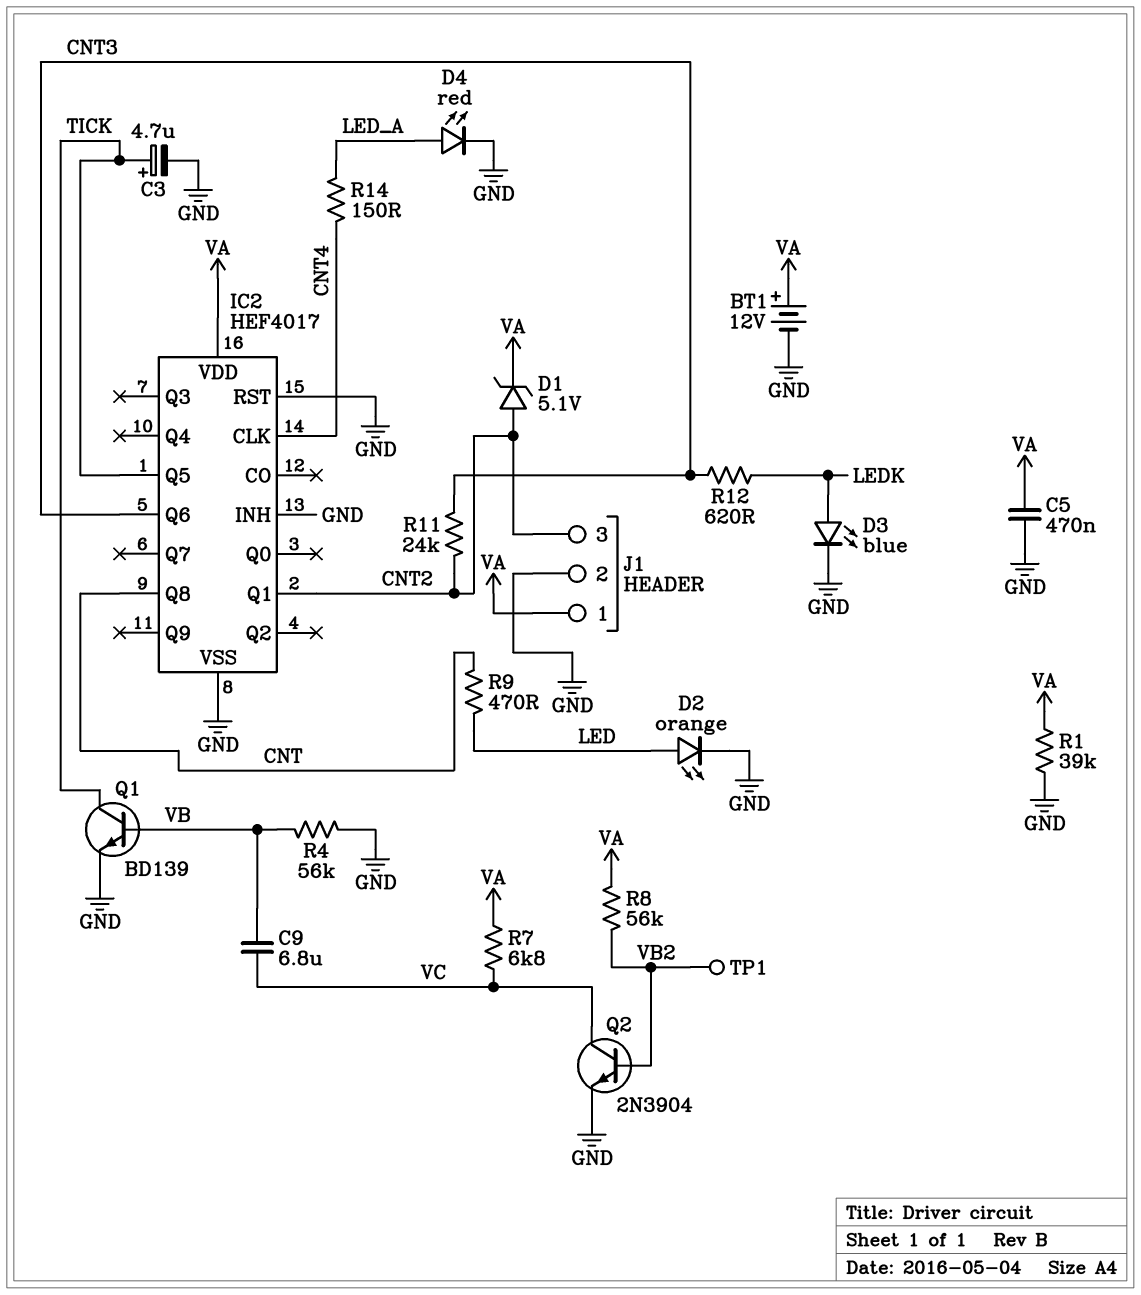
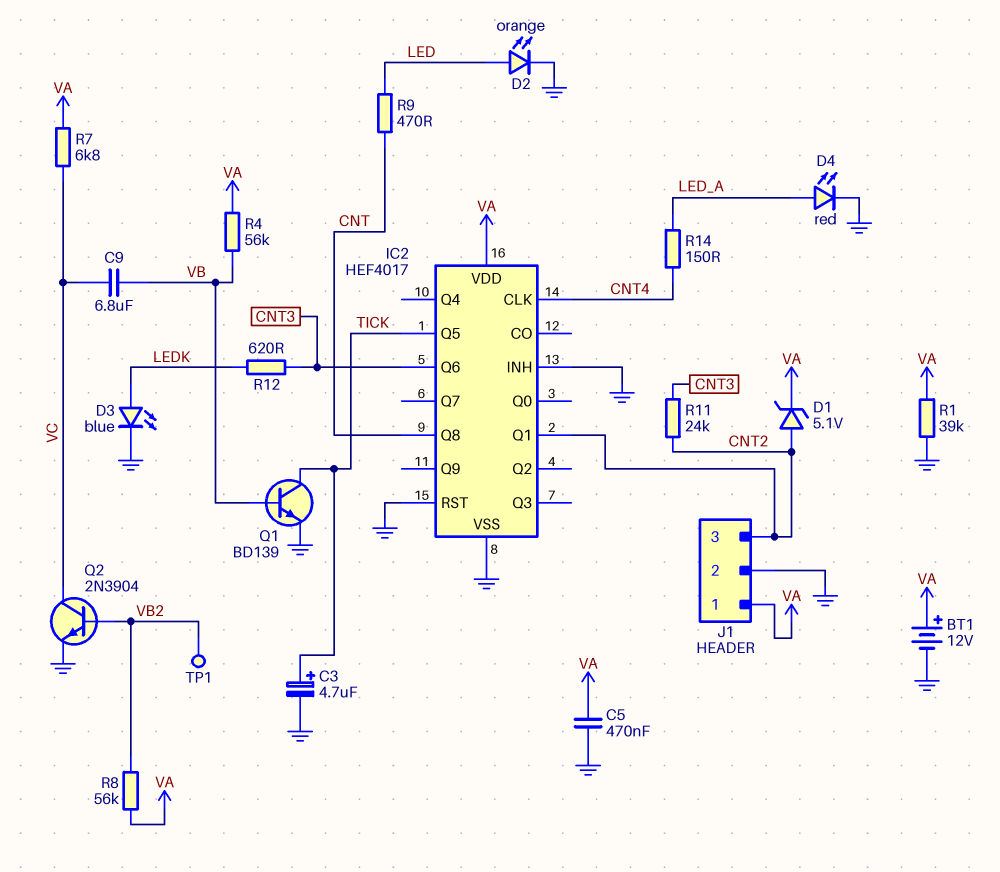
R4: 56k (GND, VB) -> 56k (VA, VB)

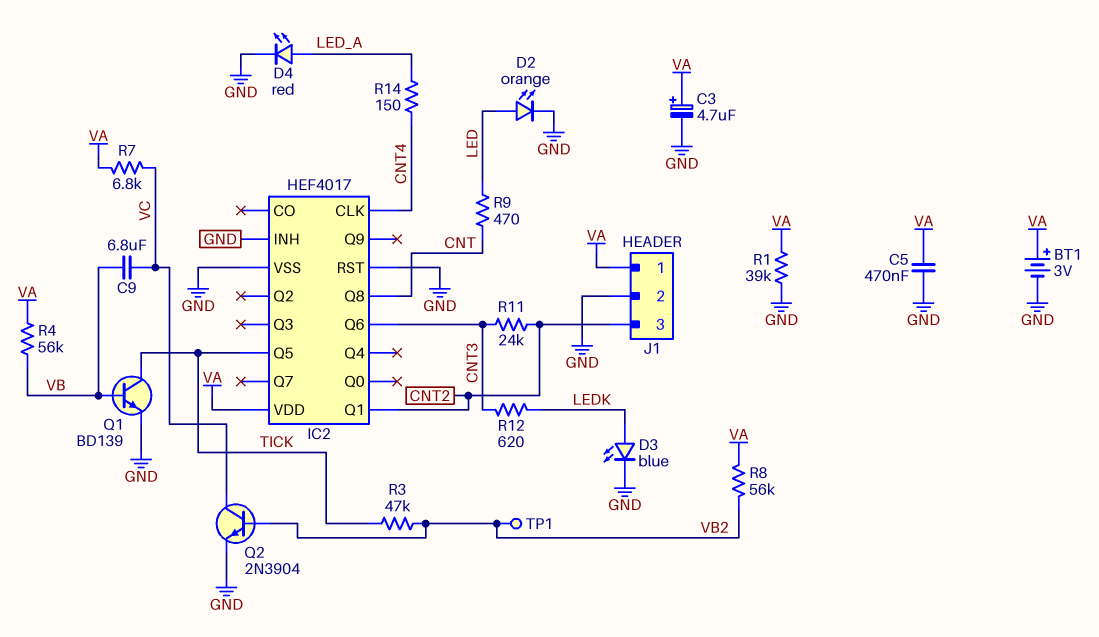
BT1: 12V (plus VA, minus GND) -> 3V (plus VA, minus GND)
C3: 4.7uF (plus TICK, minus GND) -> 4.7uF (plus VA, minus GND)
D1: zener 5.1V (A CNT2, K VA) -> none
R3: none -> 47k (TICK, VB2)

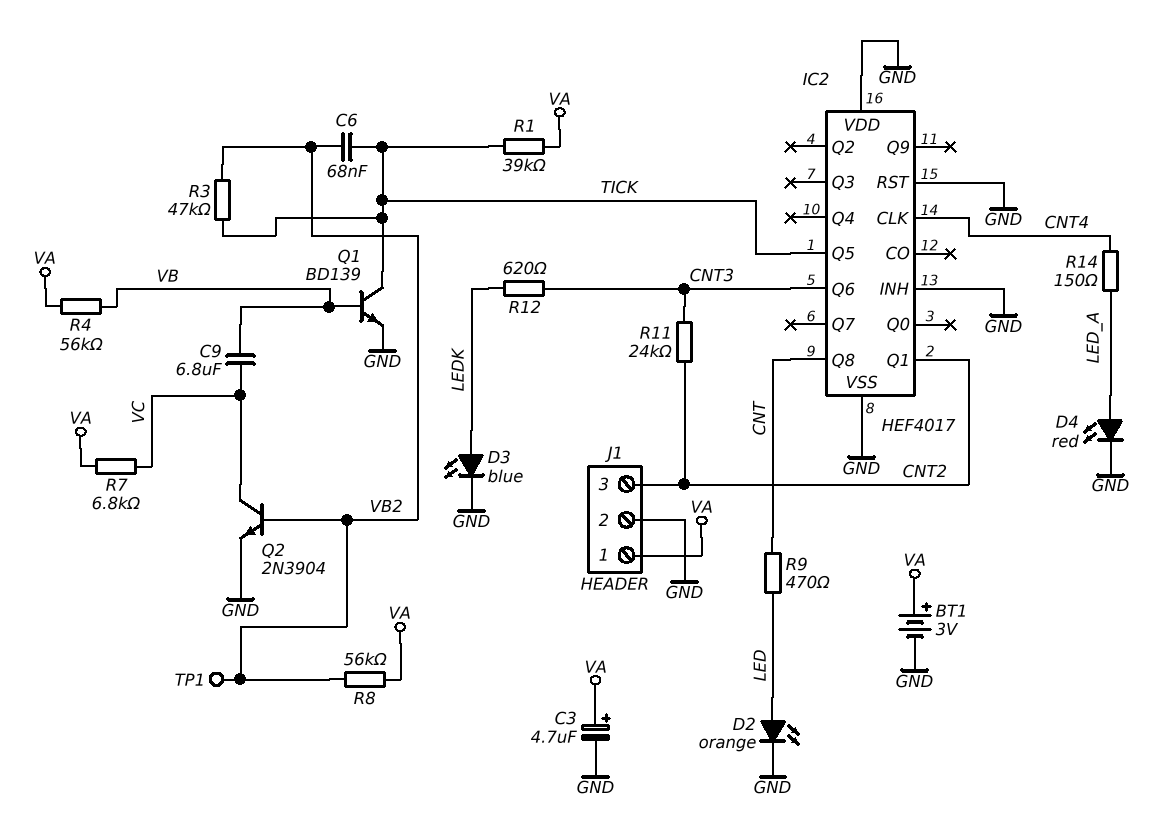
C5: 470nF (GND, VA) -> none
C6: none -> 68nF (TICK, VB2)
IC2 pin VDD: VA -> GND
R1: 39k (GND, VA) -> 39k (TICK, VA)

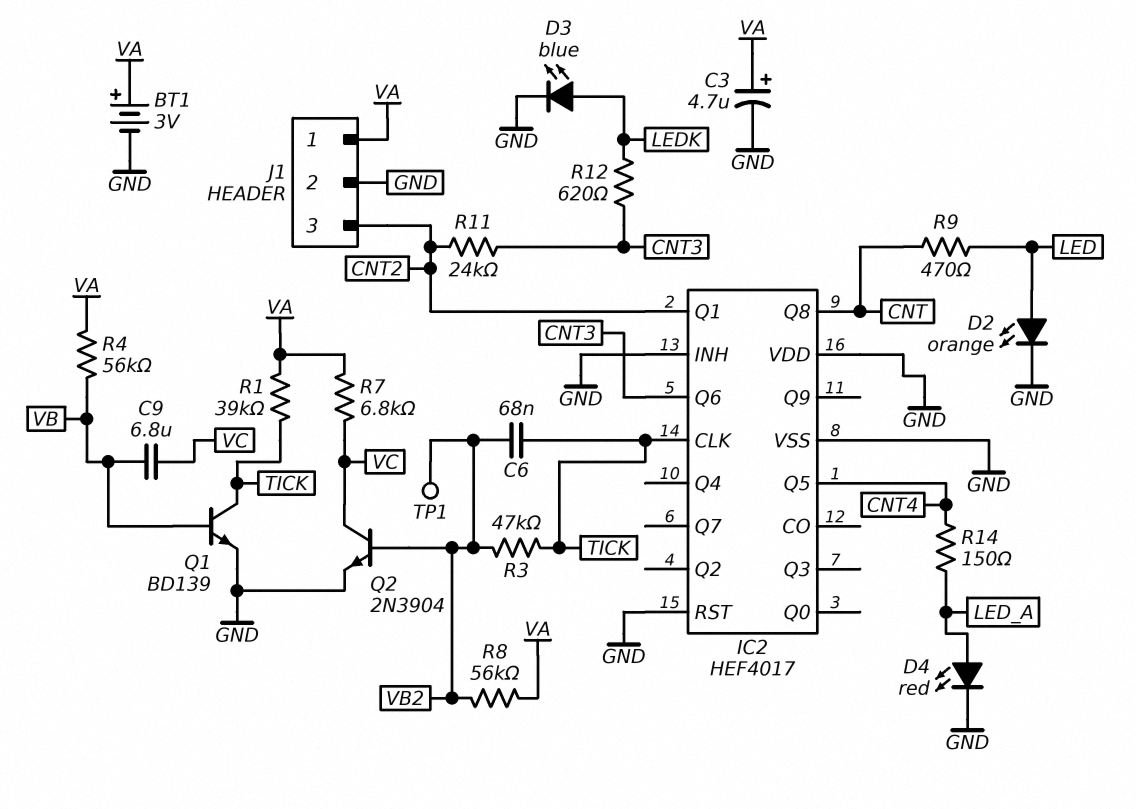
IC2 pin CLK: CNT4 -> TICK
IC2 pin Q5: TICK -> CNT4

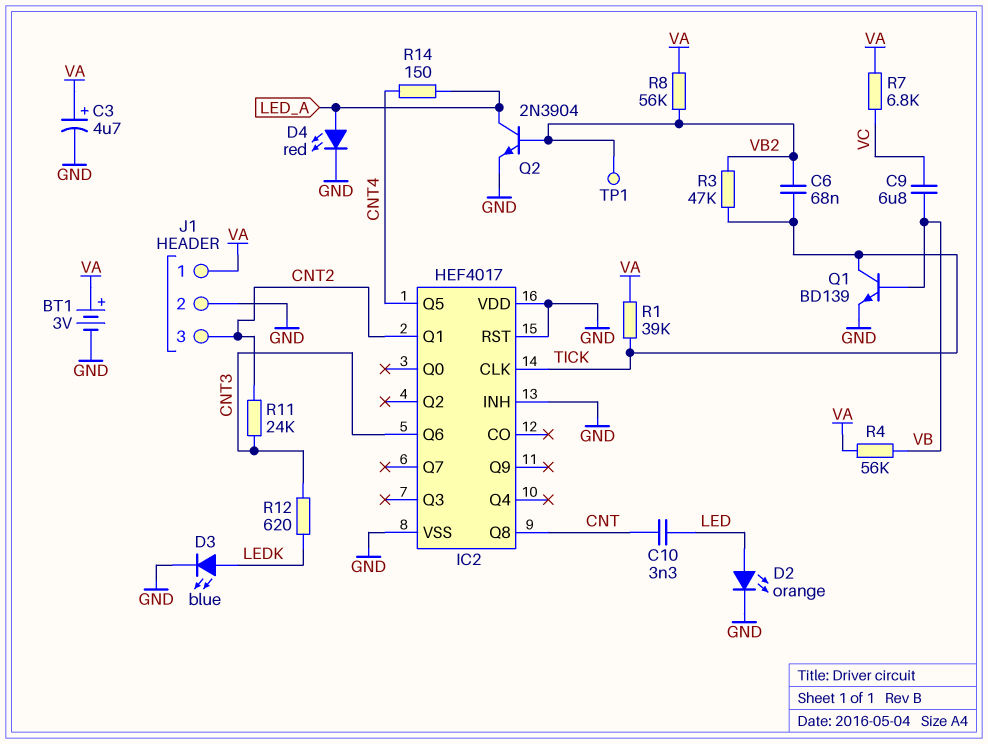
C10: none -> 3.3nF (CNT, LED)
Q2: NPN 2N3904 (B VB2, C VC, E GND) -> NPN 2N3904 (B VB2, C LED_A, E GND)
R9: 470 (CNT, LED) -> none

